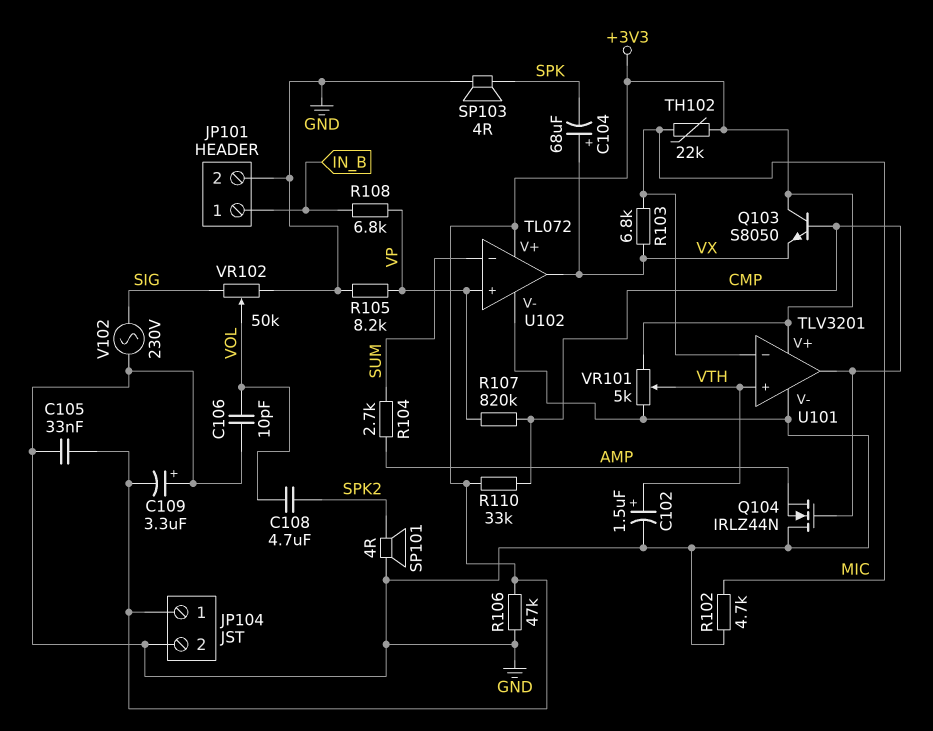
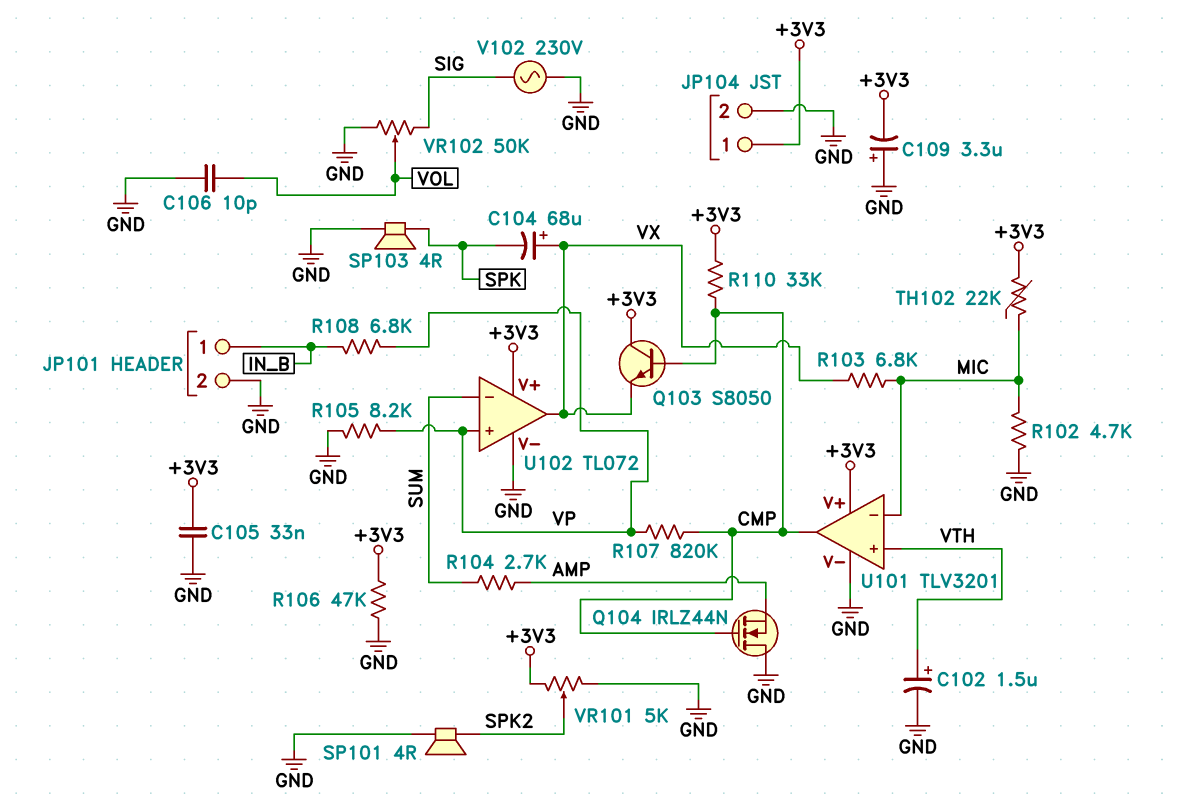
C108: 4.7uF (SPK2, VOL) -> none
VR101: 5k (+3V3, GND, wiper VTH) -> 5k (+3V3, GND, wiper SPK2)

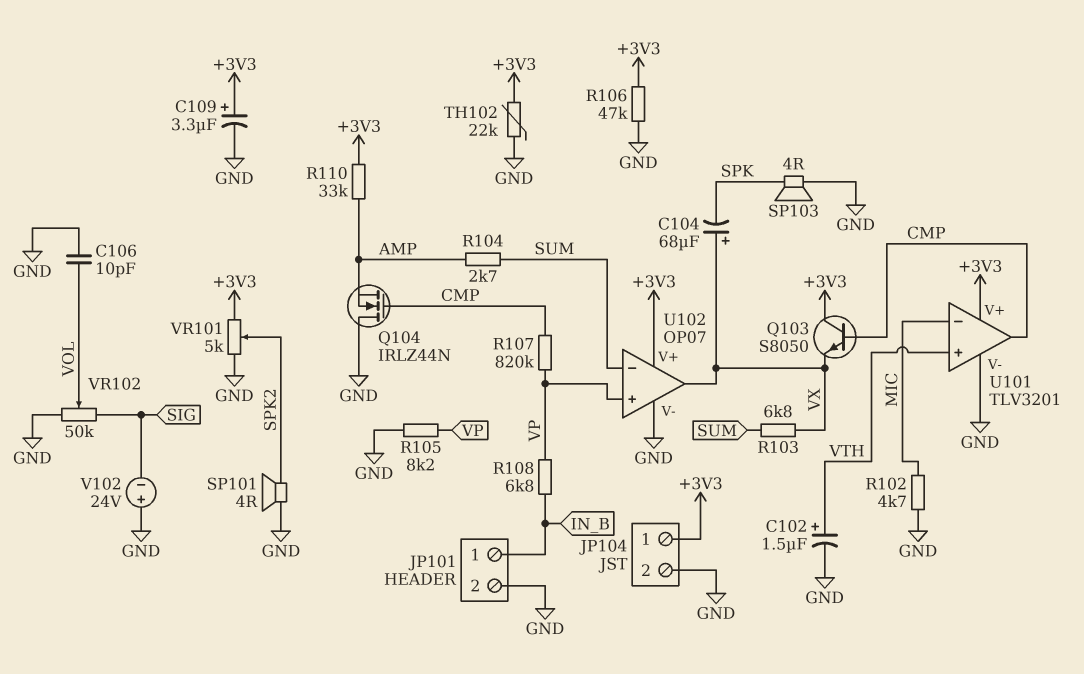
C105: 33nF (+3V3, GND) -> none
C109: 3.3uF (plus GND, minus +3V3) -> 3.3uF (plus +3V3, minus GND)
R103: 6.8k (MIC, VX) -> 6.8k (SUM, VX)
R110: 33k (+3V3, CMP) -> 33k (+3V3, AMP)
TH102: 22k (+3V3, MIC) -> 22k (+3V3, GND)
U102: TL072 -> OP07
V102: AC 230V (GND, SIG) -> 24V (plus GND, minus SIG)

